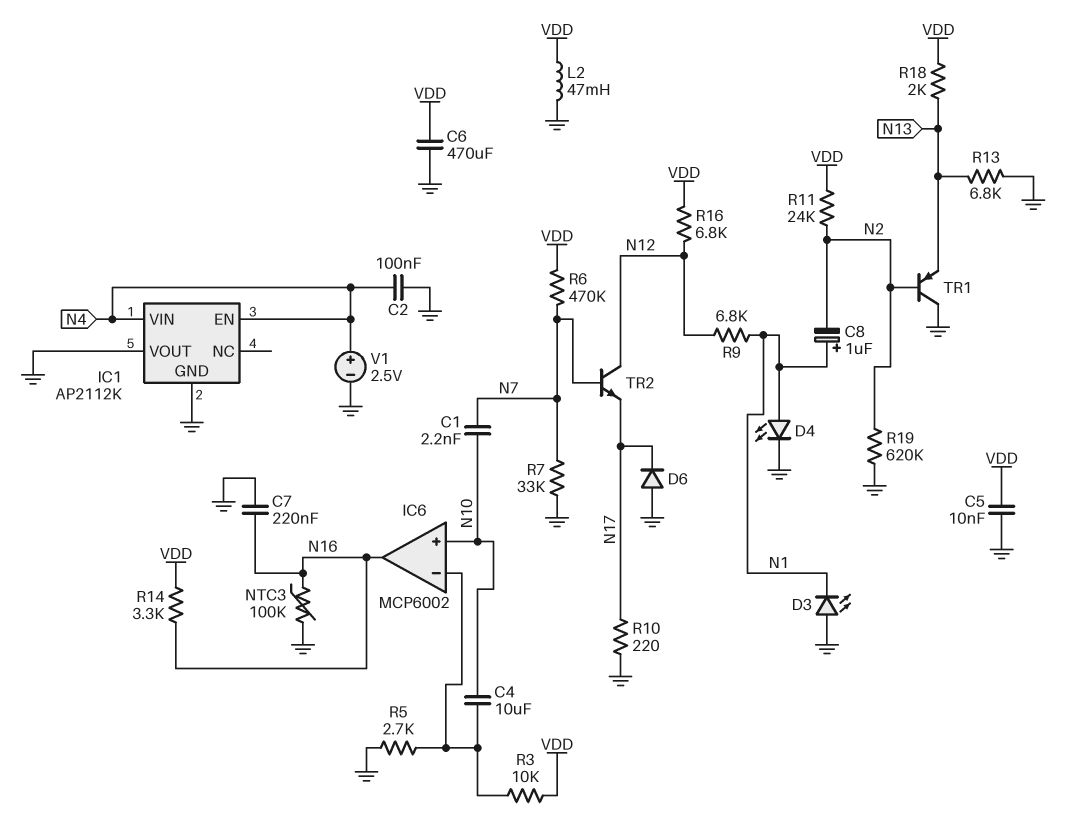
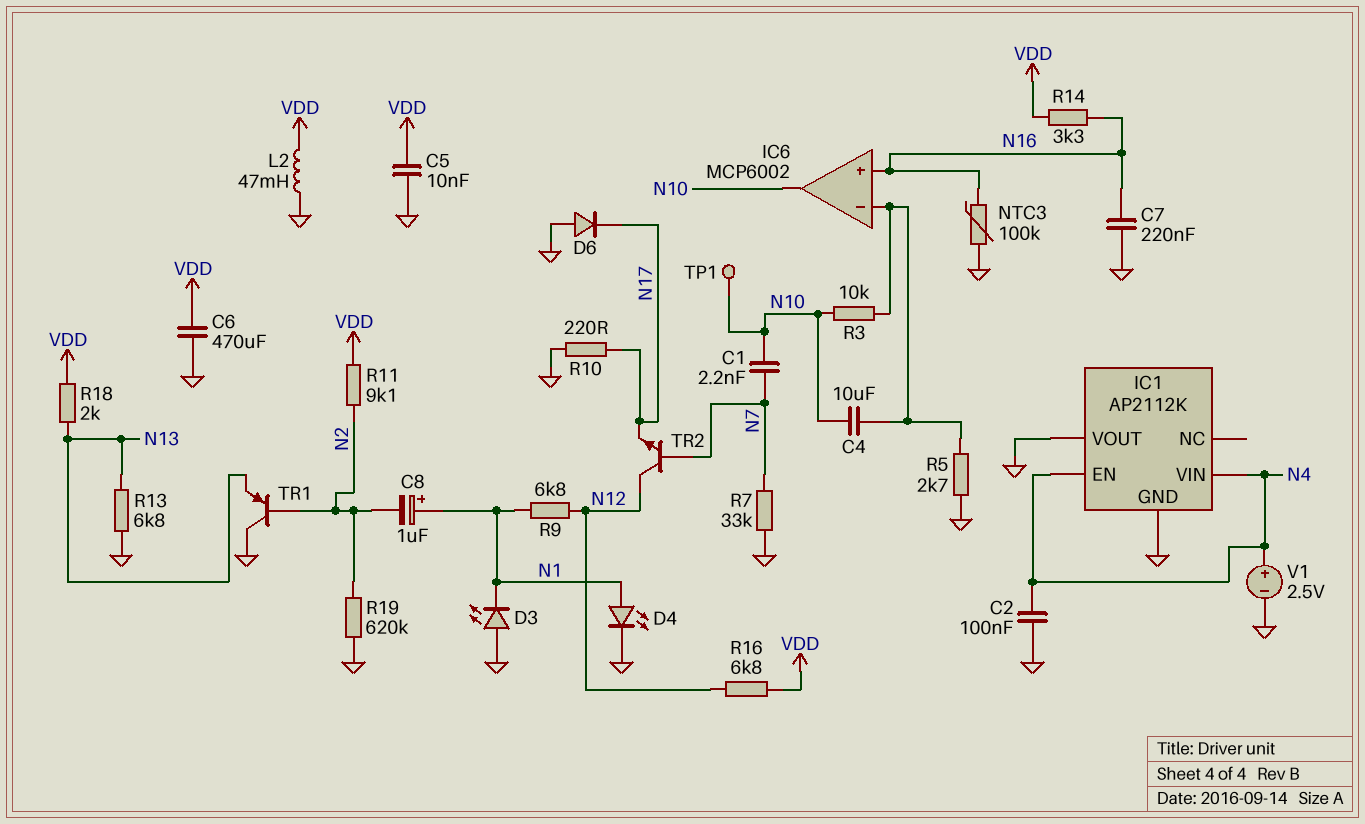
IC6 pin in+: N10 -> N16
IC6 pin out: N16 -> N10
R3: 10k (IC6/in-, VDD) -> 10k (IC6/in-, N10)
R6: 470k (N7, VDD) -> none
R11: 24k (N2, VDD) -> 9.1k (N2, VDD)
TP1: none -> test point (N10)

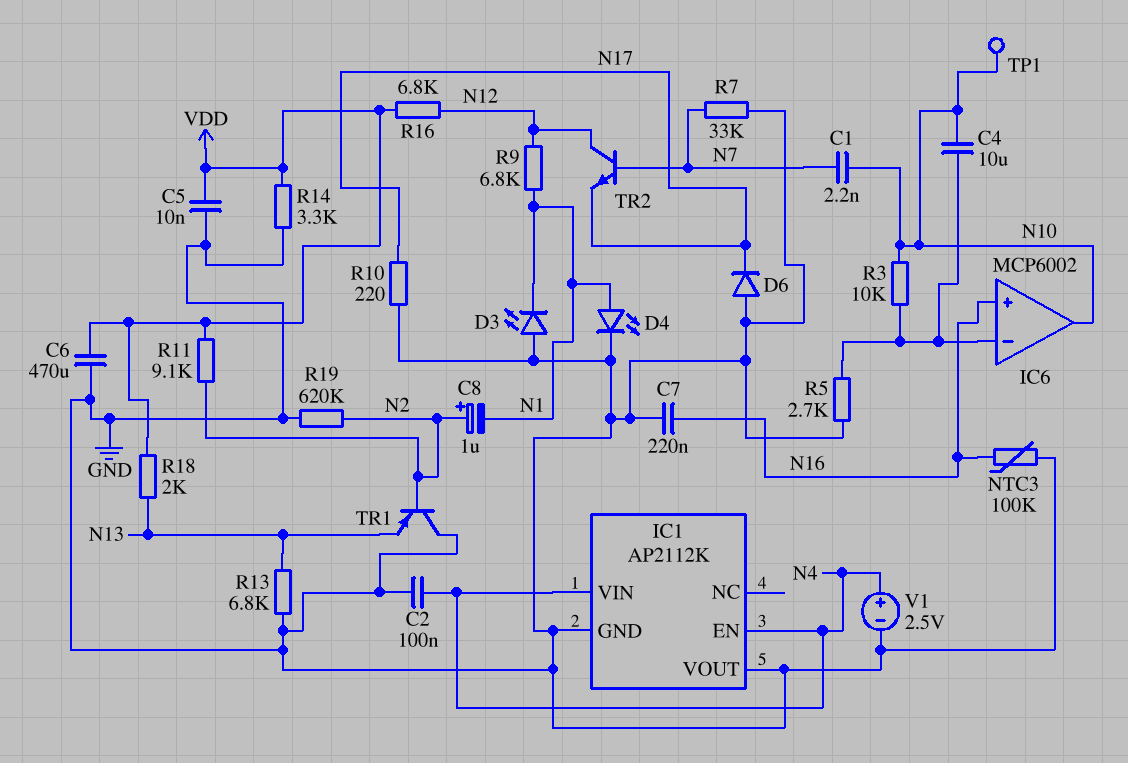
C8: 1uF (plus N1, minus N2) -> 1uF (plus N2, minus N1)
L2: 47mH (GND, VDD) -> none
R14: 3.3k (N16, VDD) -> 3.3k (GND, VDD)

